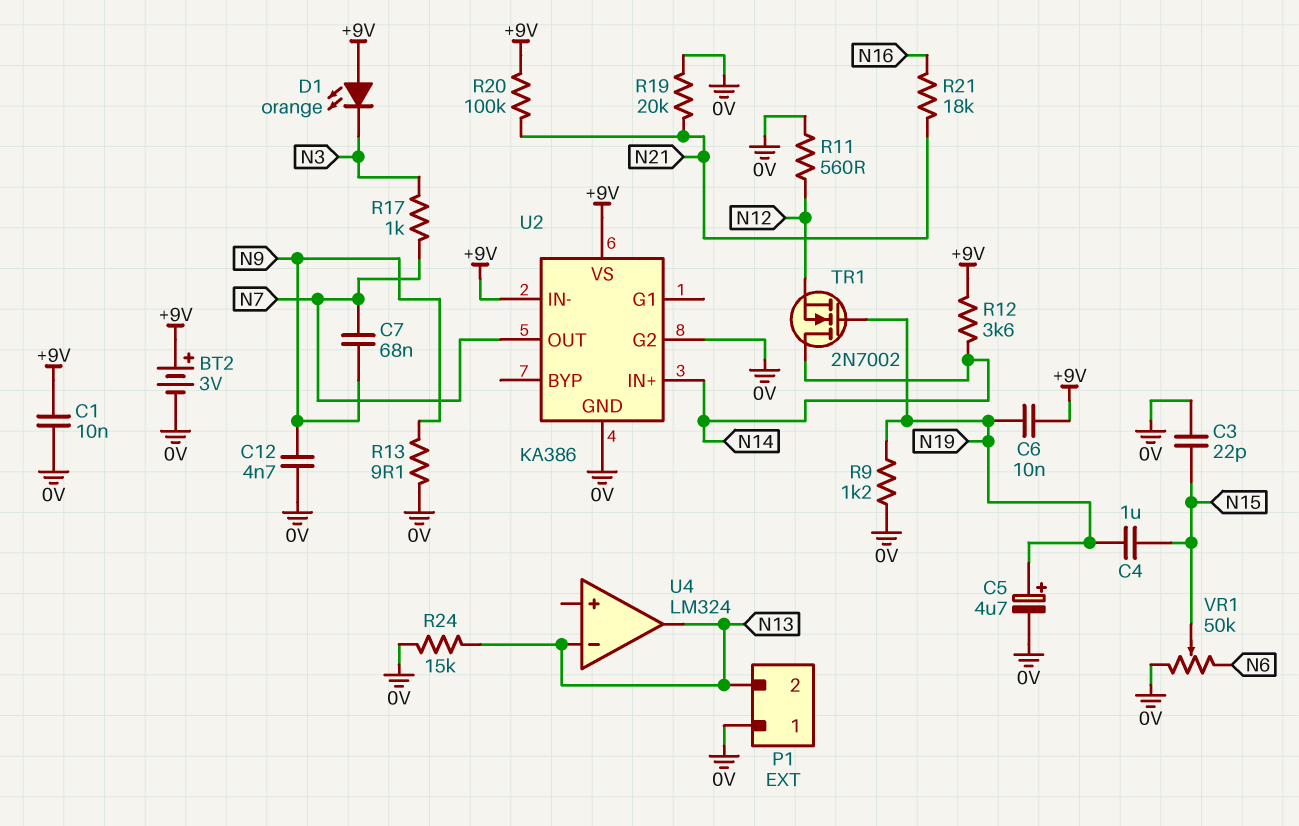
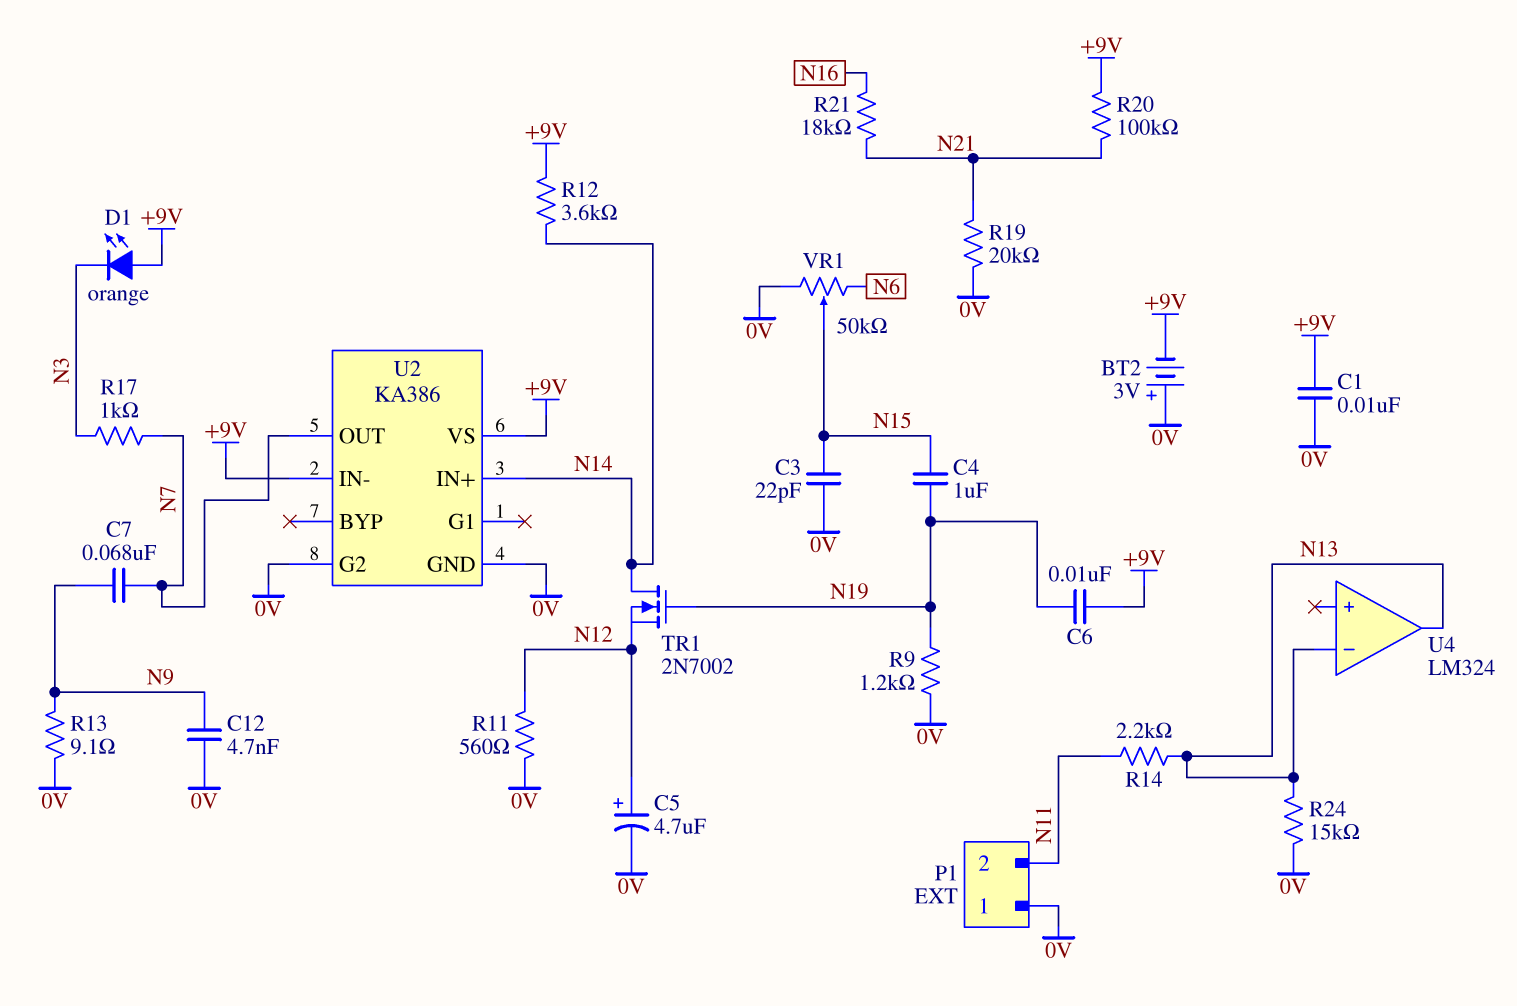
BT2: 3V (plus +9V, minus 0V) -> 3V (plus 0V, minus +9V)
C5: 4.7uF (plus N19, minus 0V) -> 4.7uF (plus N12, minus 0V)
P1 pin 2: N13 -> N11
R14: none -> 2.2k (N11, N13)

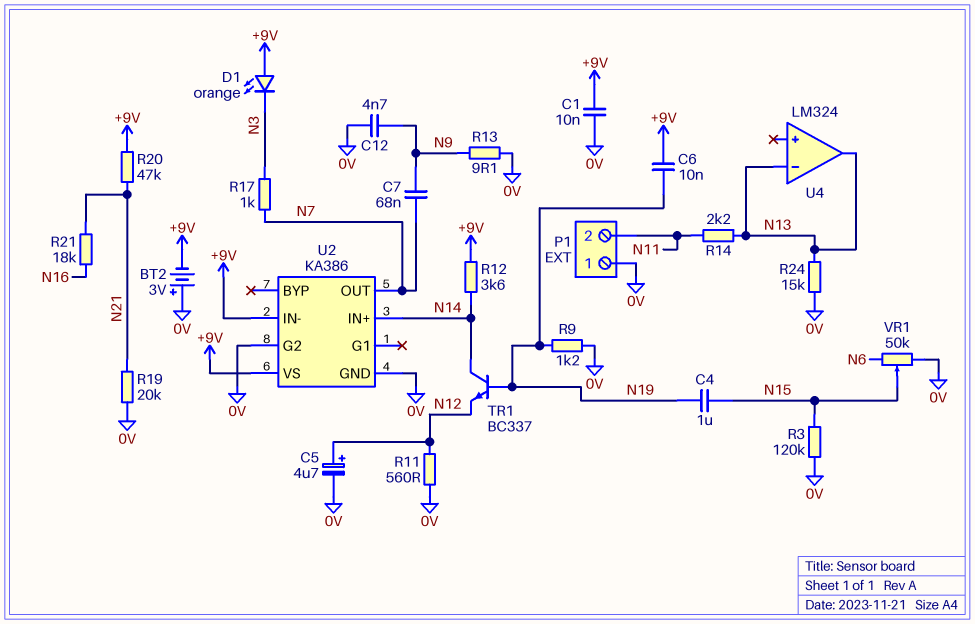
C3: 22pF (0V, N15) -> none
R3: none -> 120k (0V, N15)
R20: 100k (+9V, N21) -> 47k (+9V, N21)
TR1: NMOS 2N7002 (G N19, D N14, S N12) -> NPN BC337 (B N19, C N14, E N12)

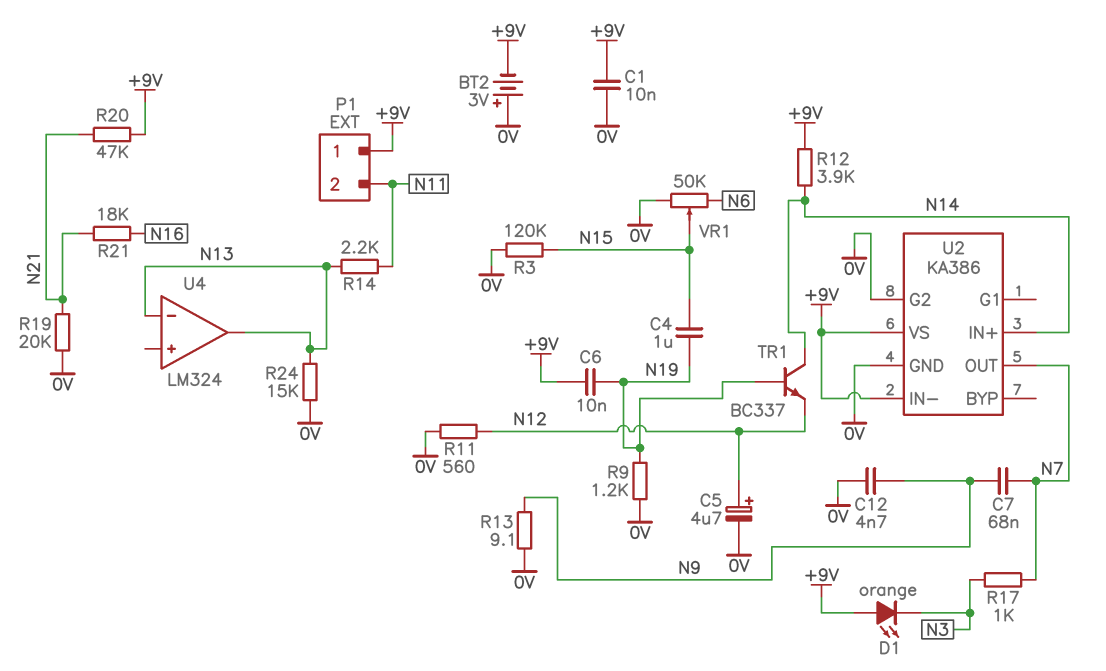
P1 pin 1: 0V -> +9V
R12: 3.6k (+9V, N14) -> 3.9k (+9V, N14)

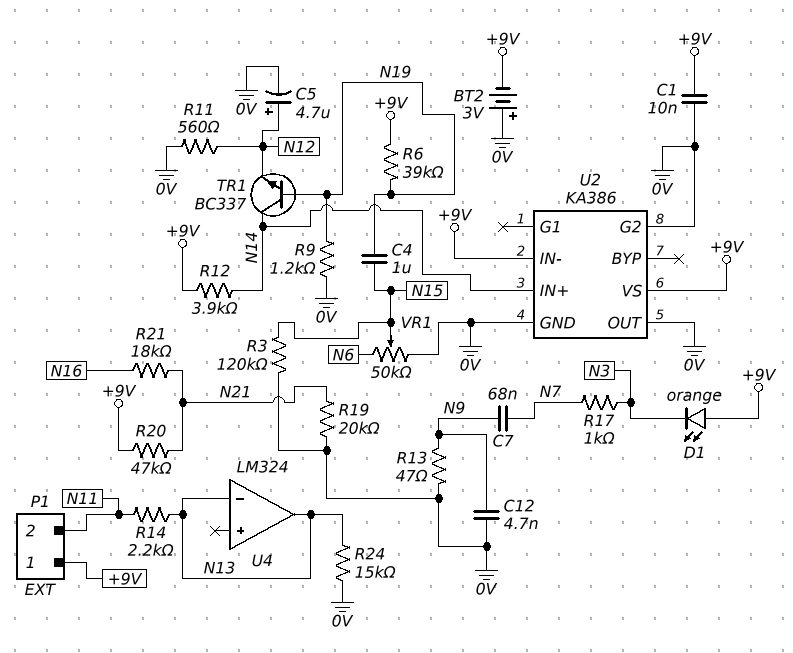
C6: 10nF (+9V, N19) -> none
R6: none -> 39k (+9V, N19)
R13: 9.1 (0V, N9) -> 47 (0V, N9)
U2 pin OUT: N7 -> 0V

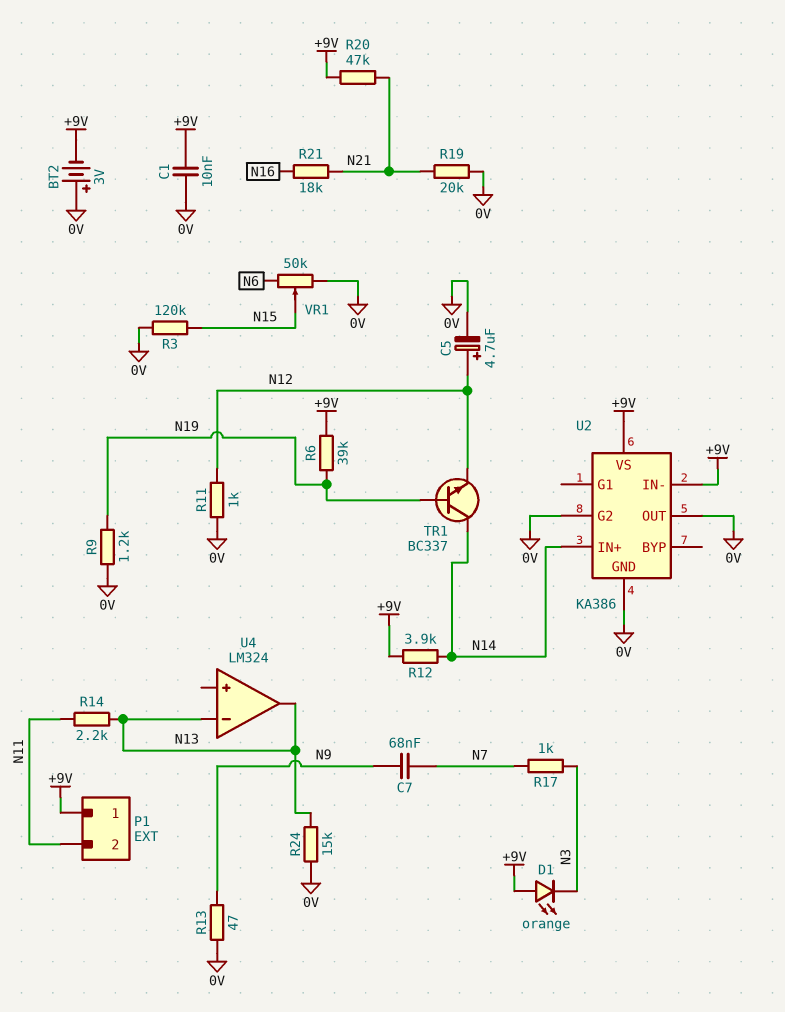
C4: 1uF (N15, N19) -> none
C12: 4.7nF (0V, N9) -> none
R11: 560 (0V, N12) -> 1k (0V, N12)

